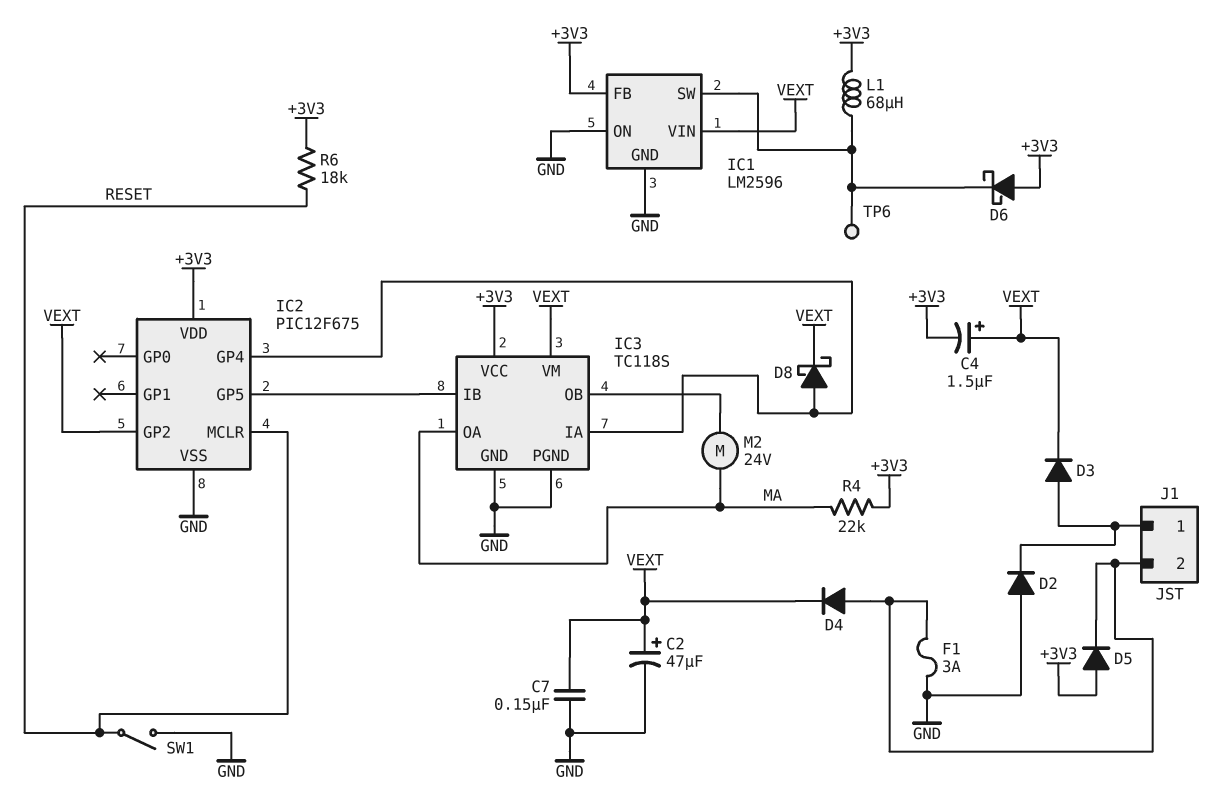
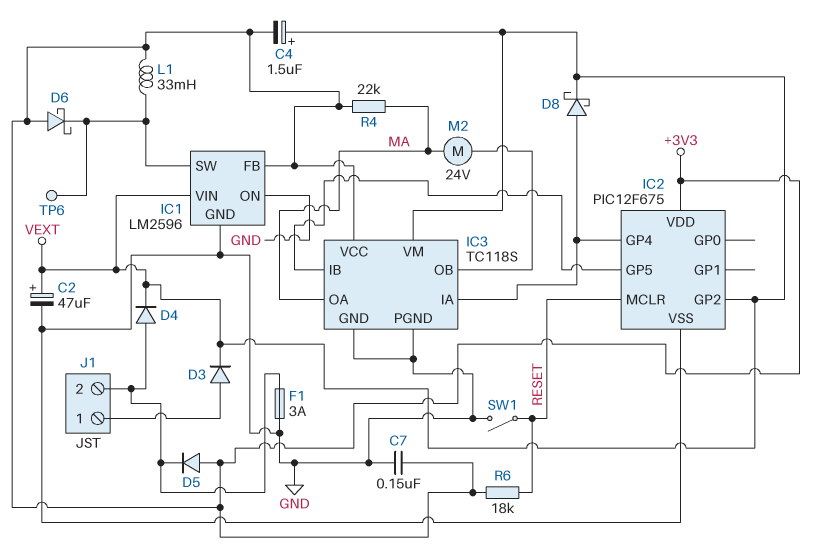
C7: 150nF (GND, VEXT) -> 150nF (+3V3, GND)
D2: diode (A GND, K J1/1) -> none
L1: 68uH (+3V3, IC1/SW) -> 33mH (+3V3, IC1/SW)

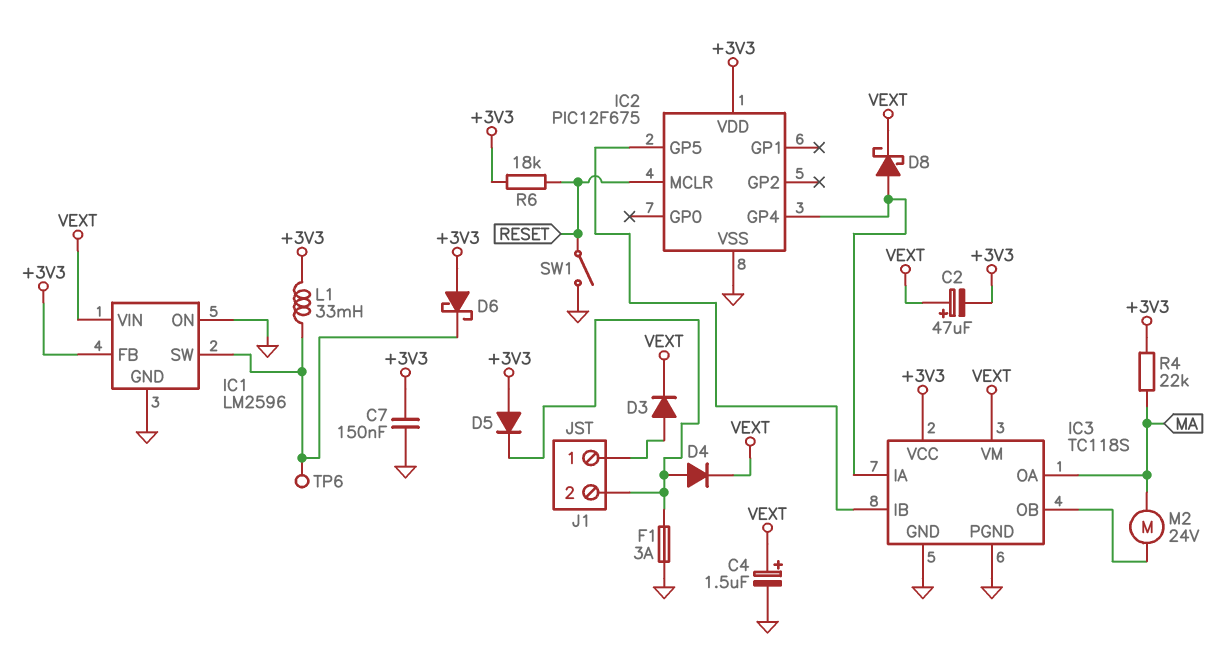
C2: 47uF (plus VEXT, minus GND) -> 47uF (plus VEXT, minus +3V3)
C4: 1.5uF (plus VEXT, minus +3V3) -> 1.5uF (plus VEXT, minus GND)
IC2 pin GP2: VEXT -> none

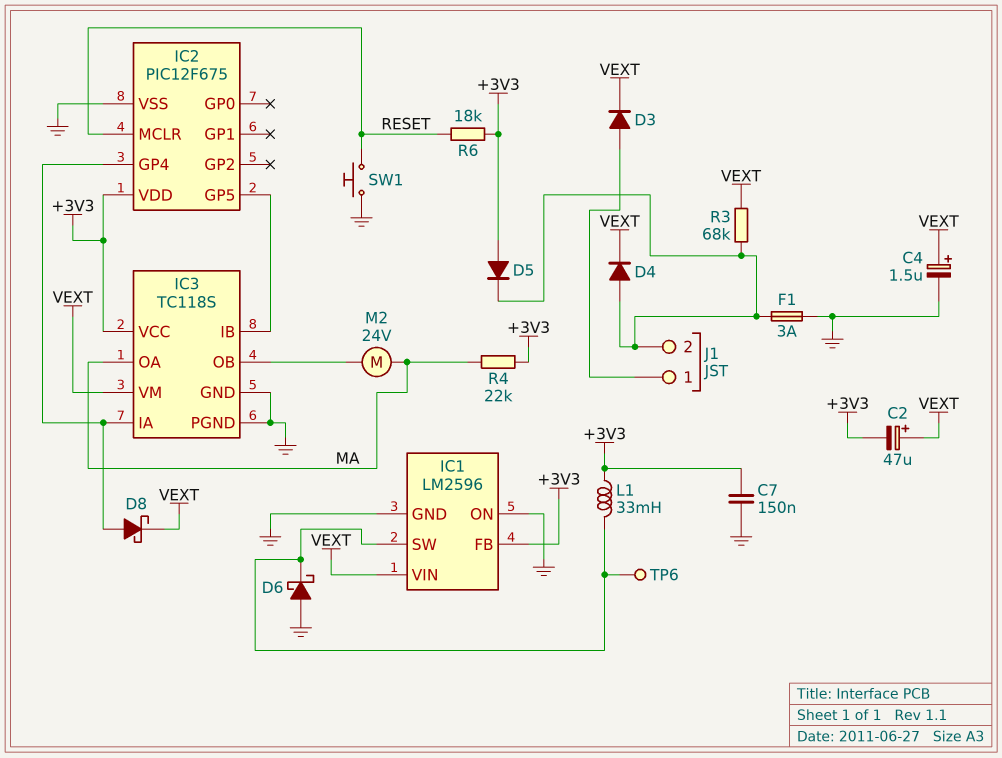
D6: schottky (A +3V3, K IC1/SW) -> schottky (A GND, K IC1/SW)
R3: none -> 68k (J1/2, VEXT)
SW1: switch (GND, RESET) -> button (GND, RESET)

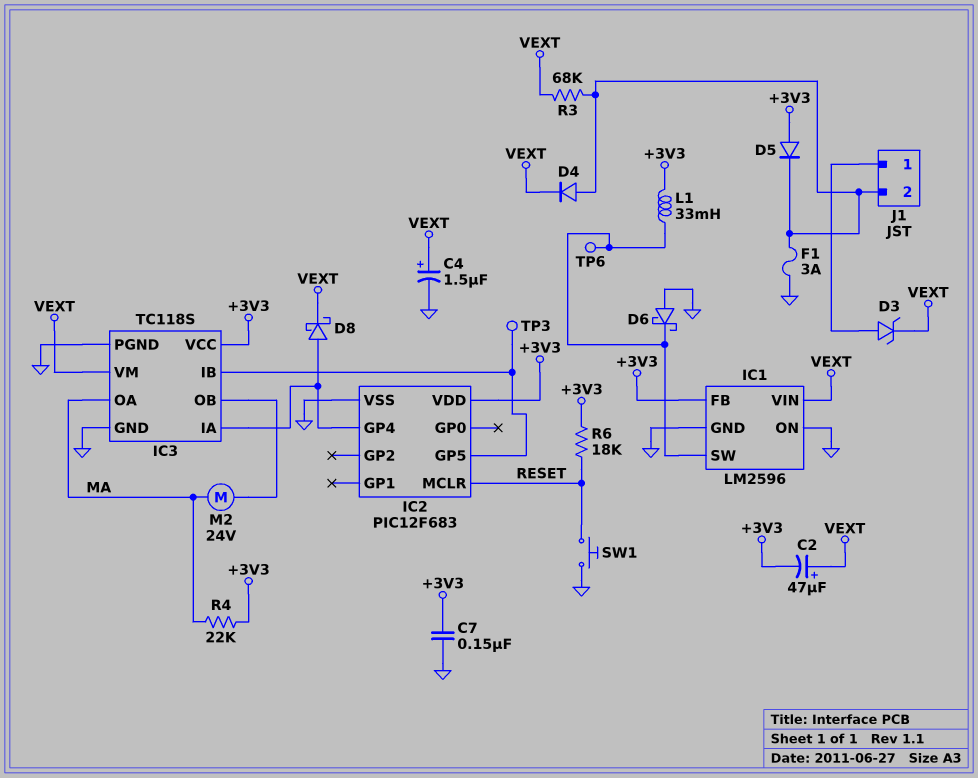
D3: diode (A J1/1, K VEXT) -> zener (A J1/1, K VEXT)
IC2: PIC12F675 -> PIC12F683
TP3: none -> test point (IC2/GP5)

